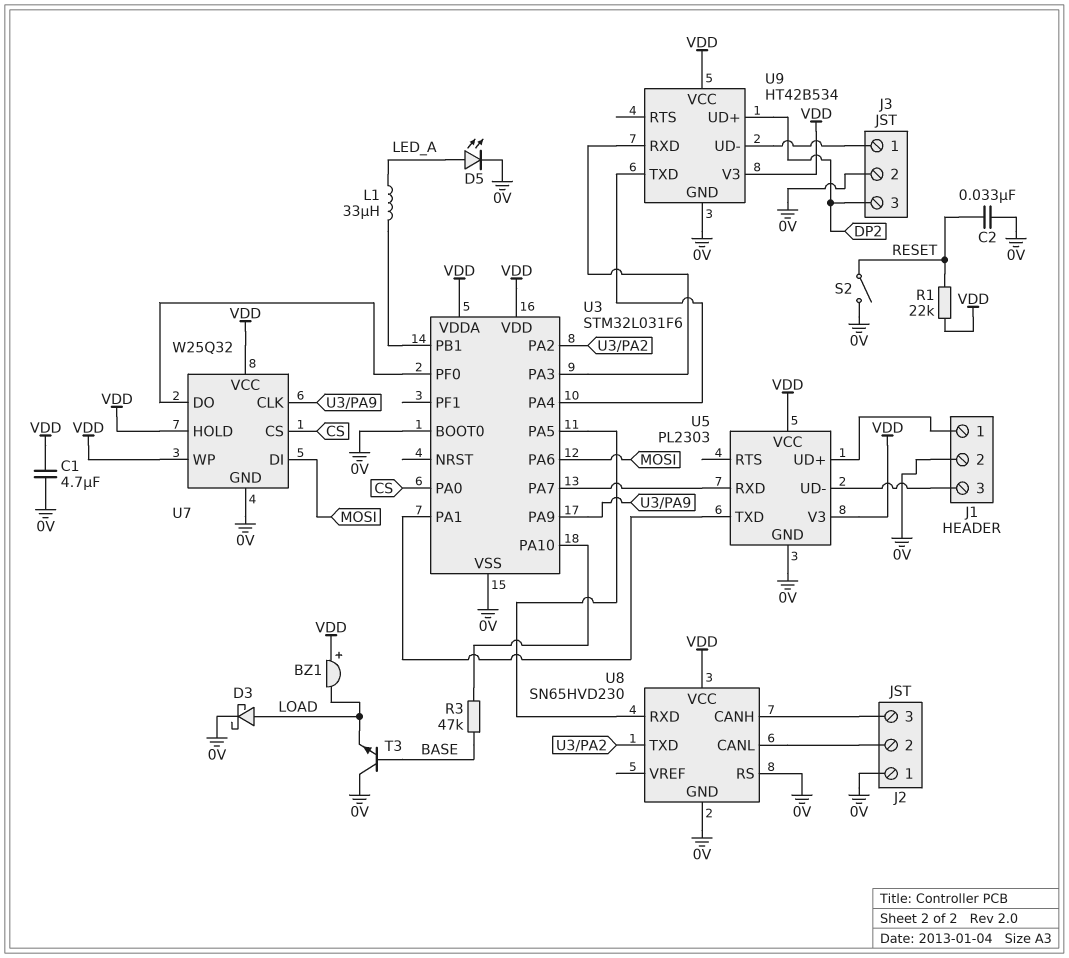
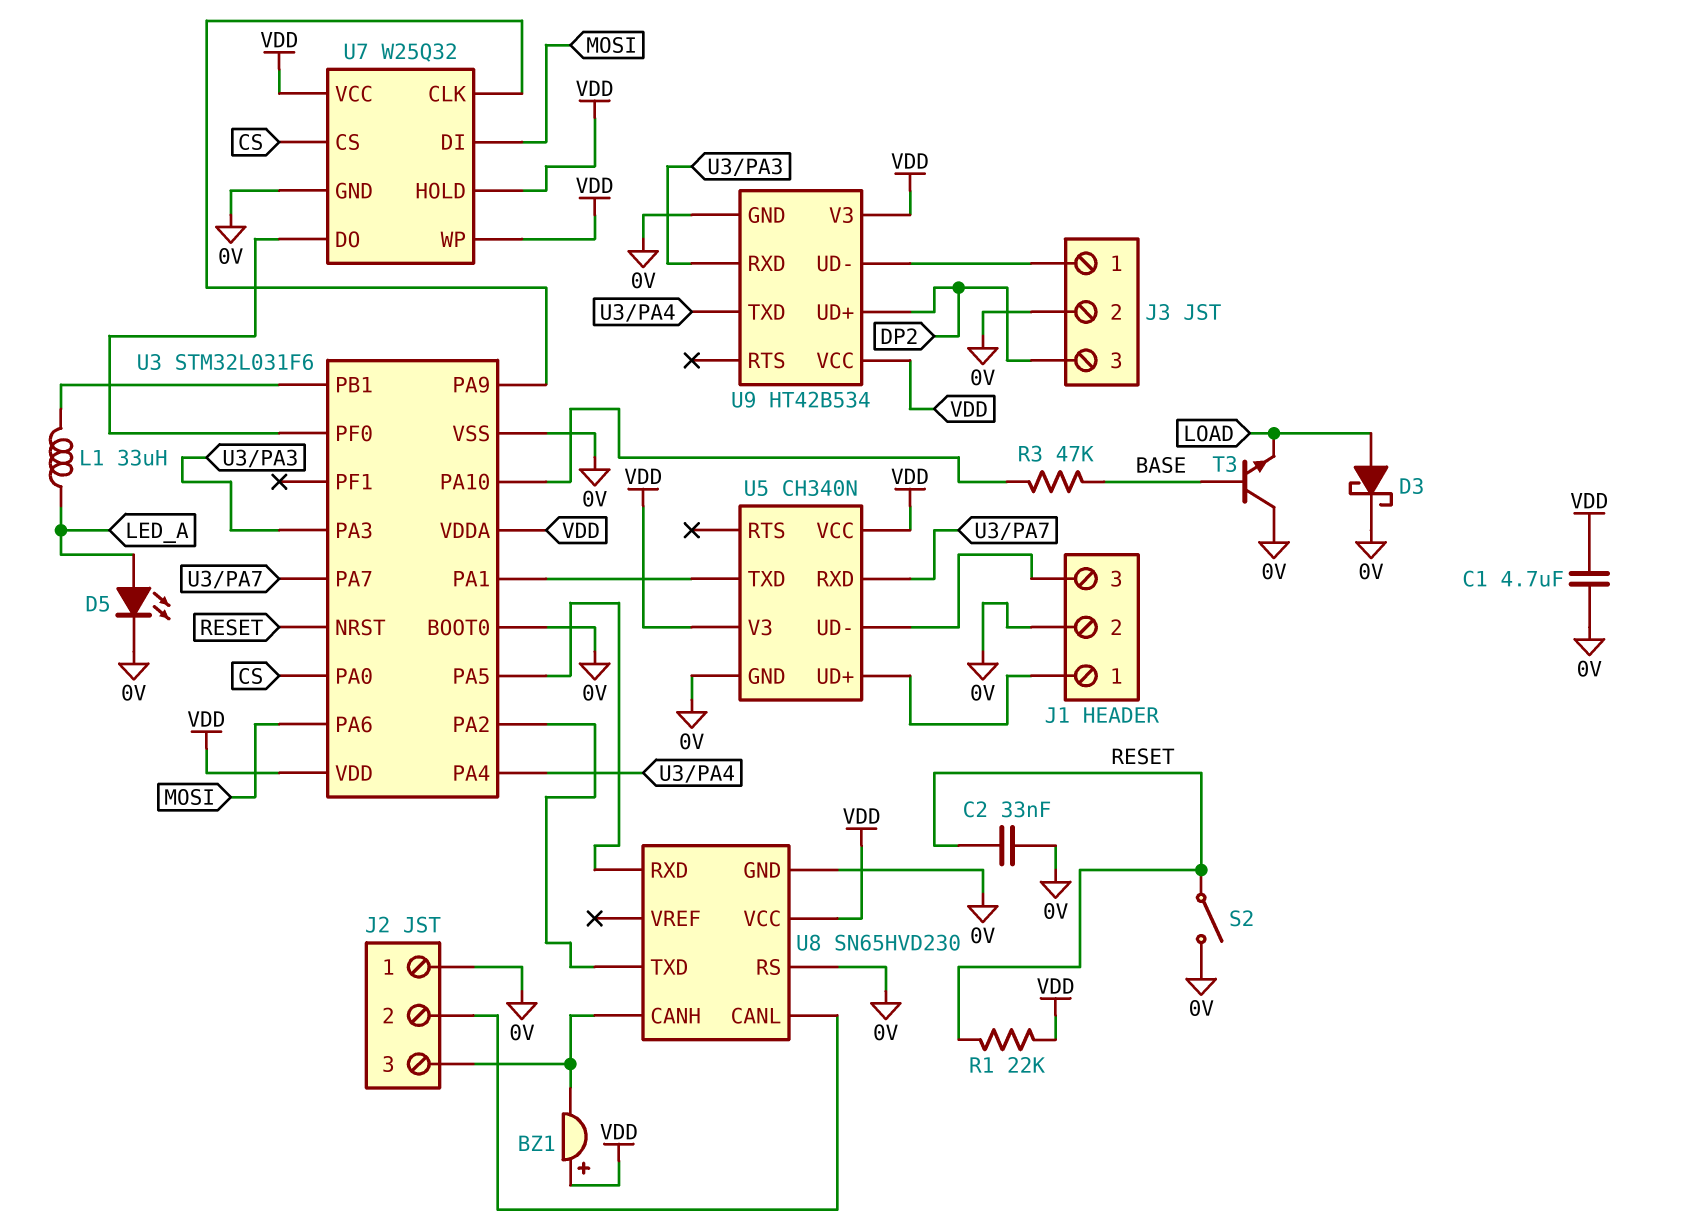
BZ1: buzzer (plus VDD, minus LOAD) -> buzzer (plus VDD, minus J2/3)
U3 pin NRST: none -> RESET
U5: PL2303 -> CH340N

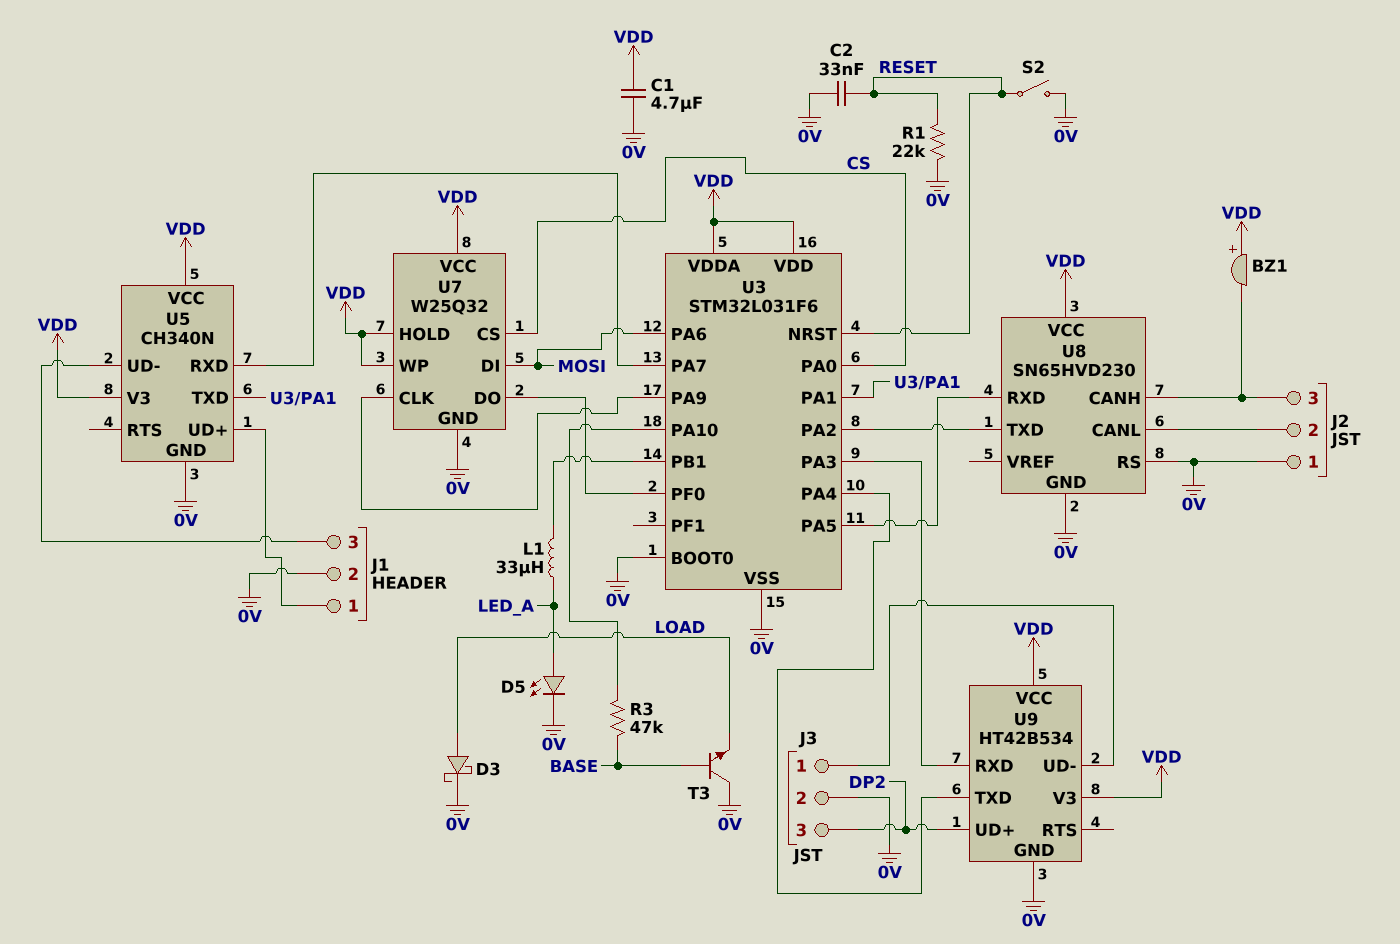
R1: 22k (RESET, VDD) -> 22k (0V, RESET)

